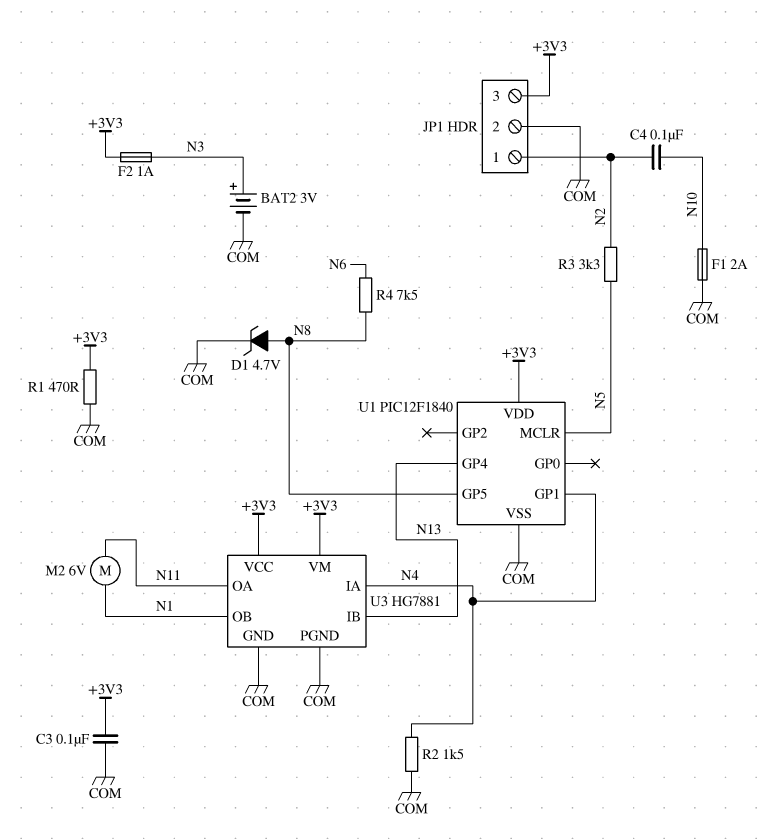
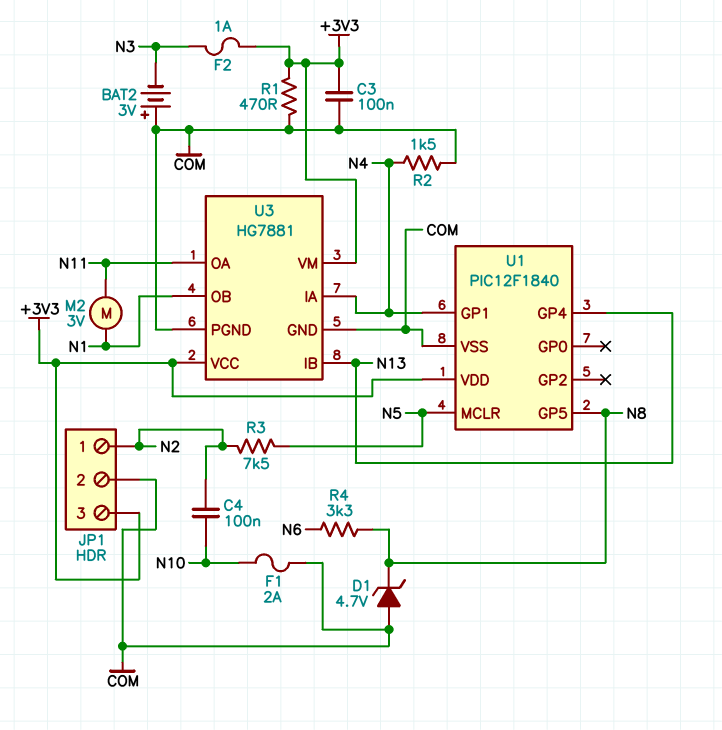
BAT2: 3V (plus N3, minus COM) -> 3V (plus COM, minus N3)
D1: zener 4.7V (A N8, K COM) -> zener 4.7V (A COM, K N8)
M2: motor 6V (N1, N11) -> motor 3V (N1, N11)
R3: 3.3k (N2, N5) -> 7.5k (N2, N5)
R4: 7.5k (N6, N8) -> 3.3k (N6, N8)

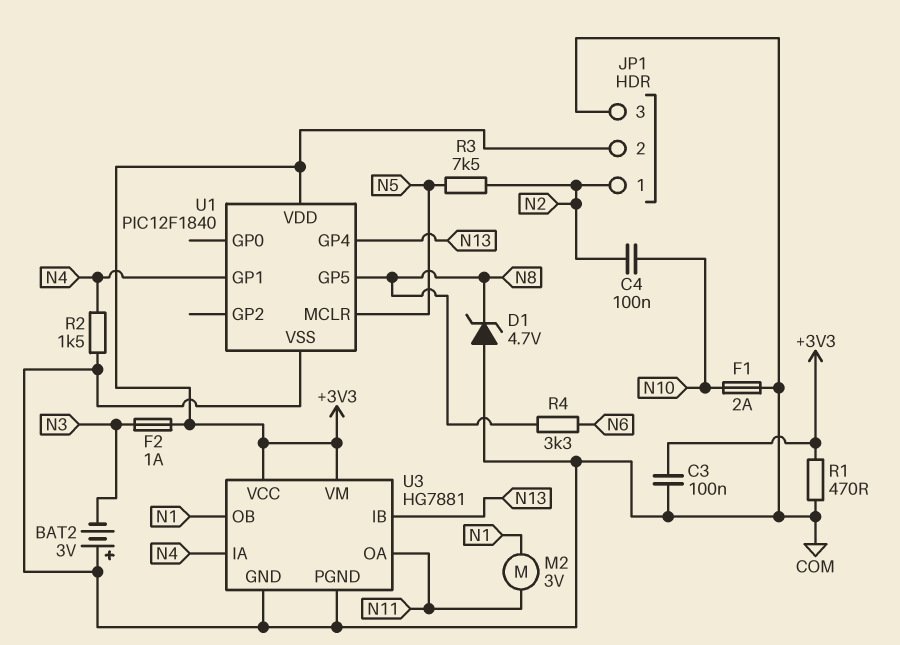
JP1 pin 2: COM -> +3V3
JP1 pin 3: +3V3 -> COM

